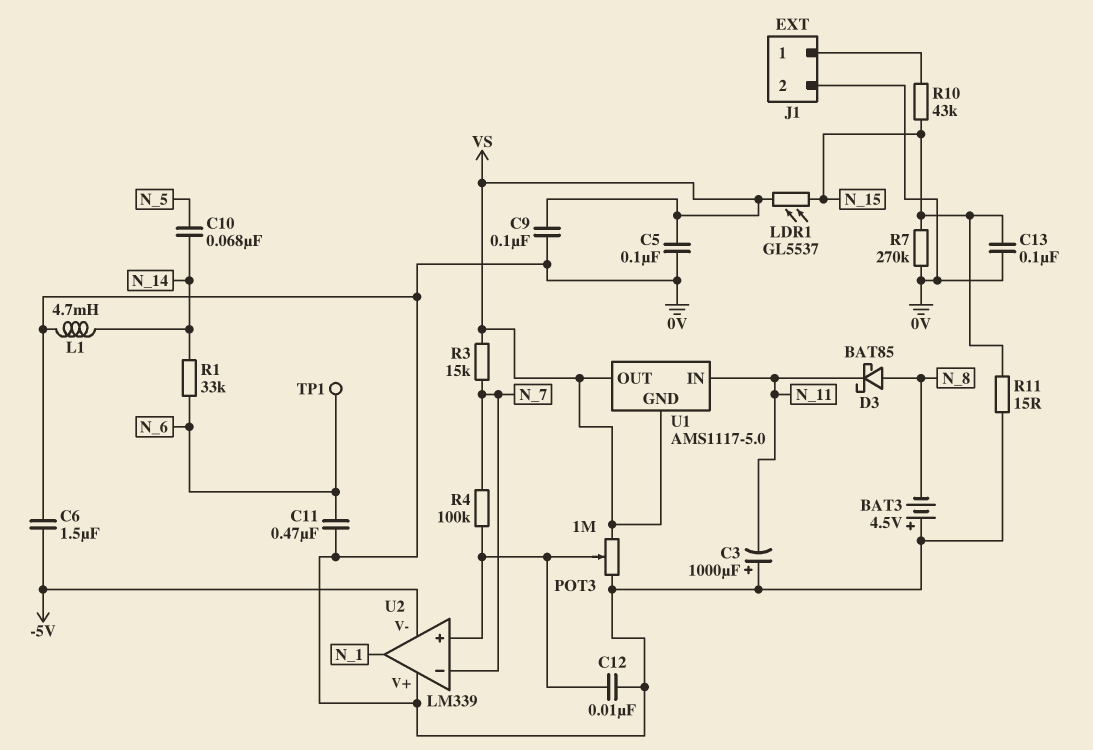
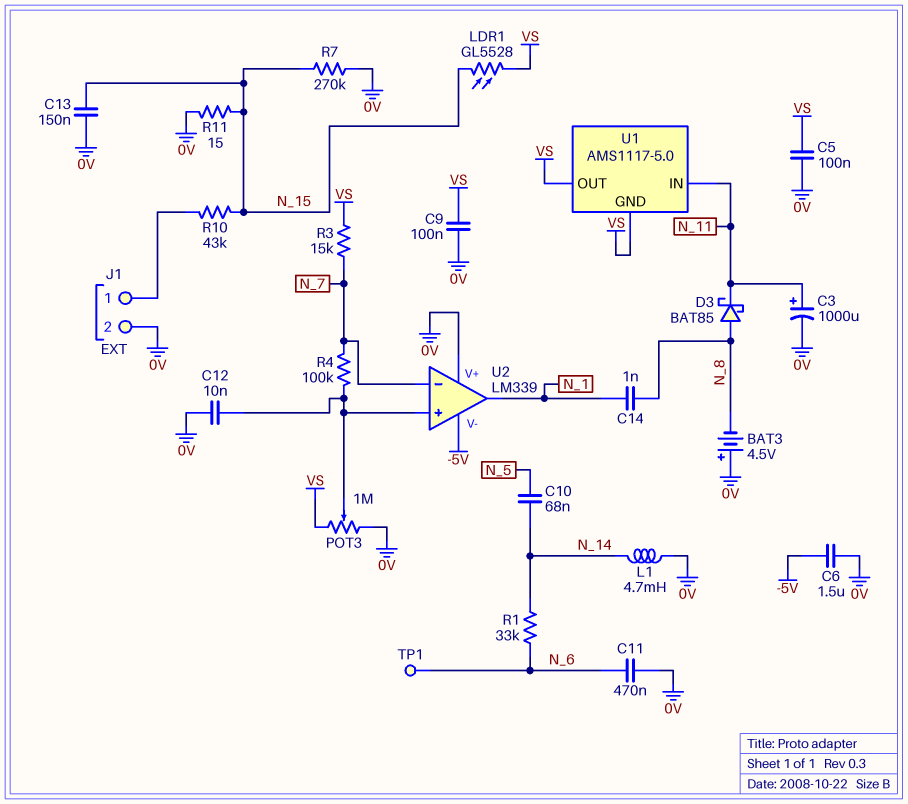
C3: 1000uF (plus 0V, minus N_11) -> 1000uF (plus N_11, minus 0V)
C13: 100nF (0V, N_15) -> 150nF (0V, N_15)
C14: none -> 1nF (N_1, N_8)
LDR1: GL5537 (N_15, VS) -> GL5528 (N_15, VS)

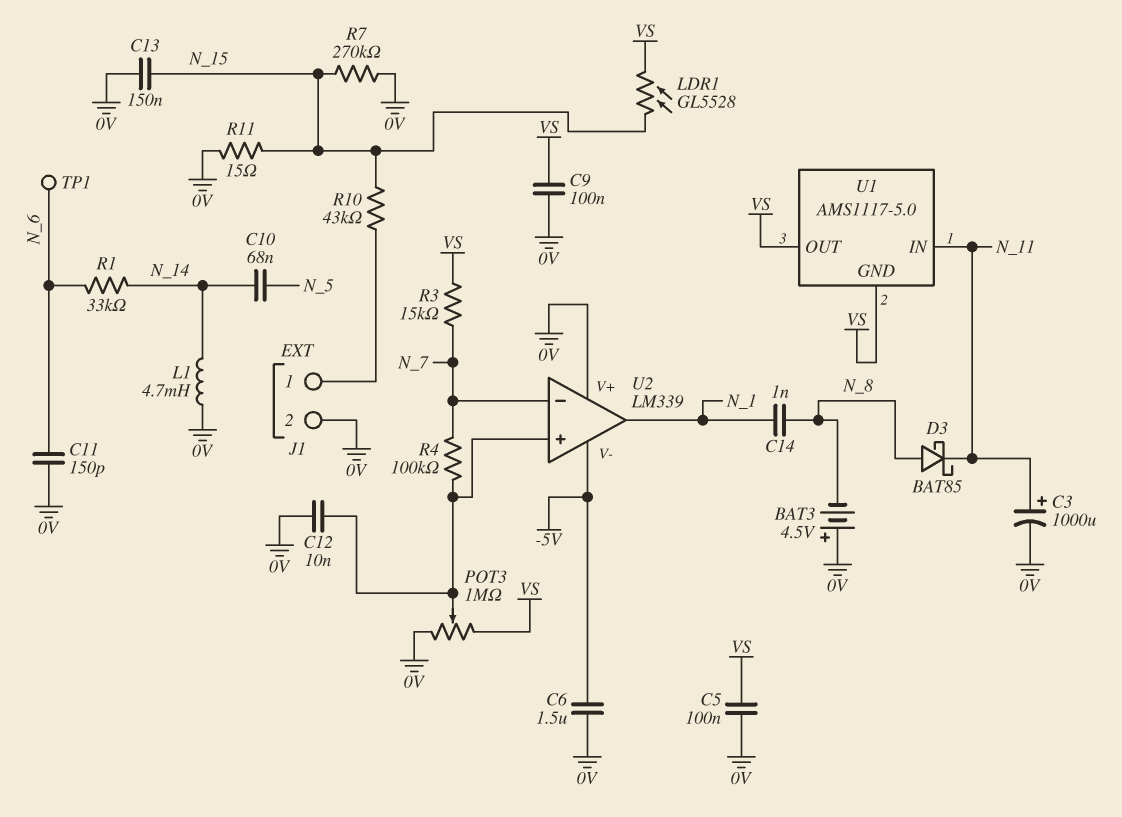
C11: 470nF (0V, N_6) -> 150pF (0V, N_6)

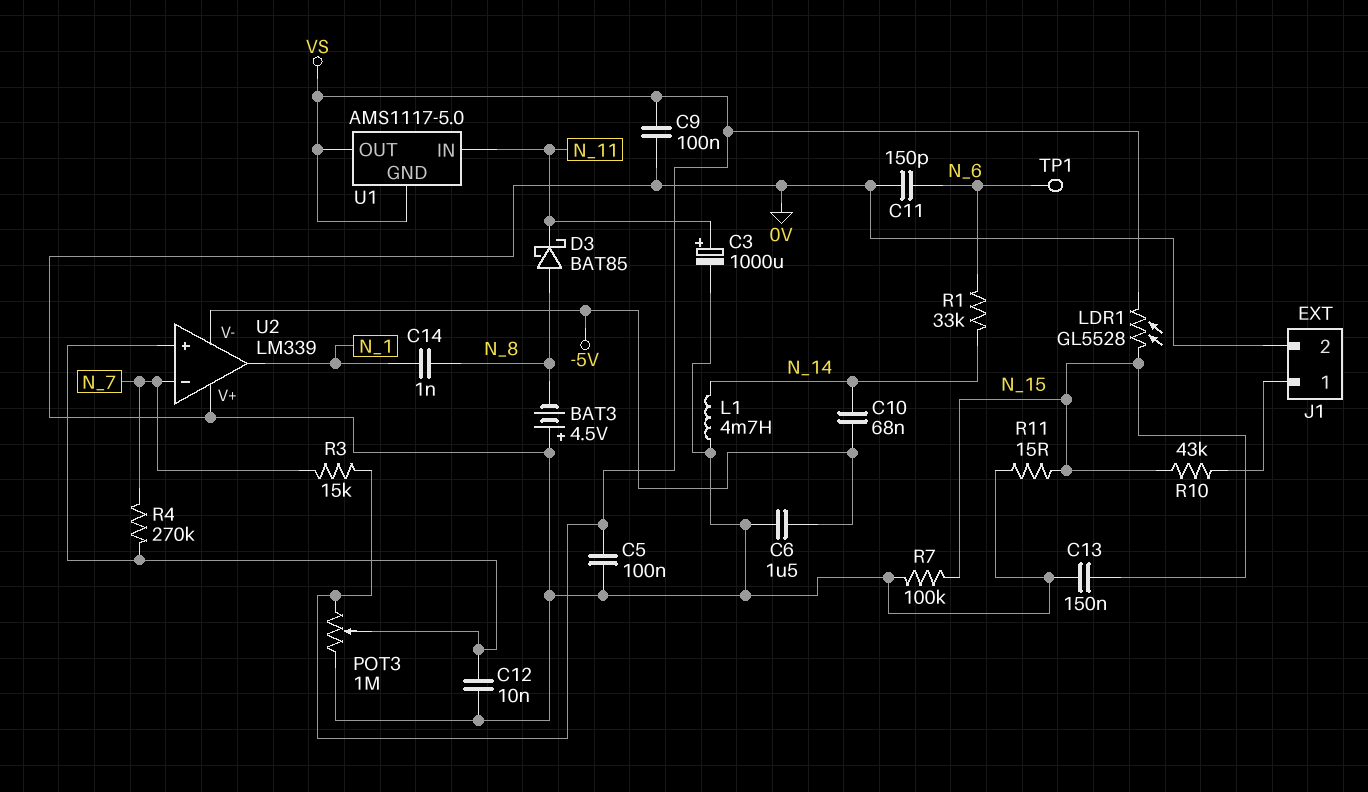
C10: 68nF (N_5, N_14) -> 68nF (-5V, N_14)
R4: 100k (N_7, U2/in+) -> 270k (N_7, U2/in+)
R7: 270k (0V, N_15) -> 100k (0V, N_15)

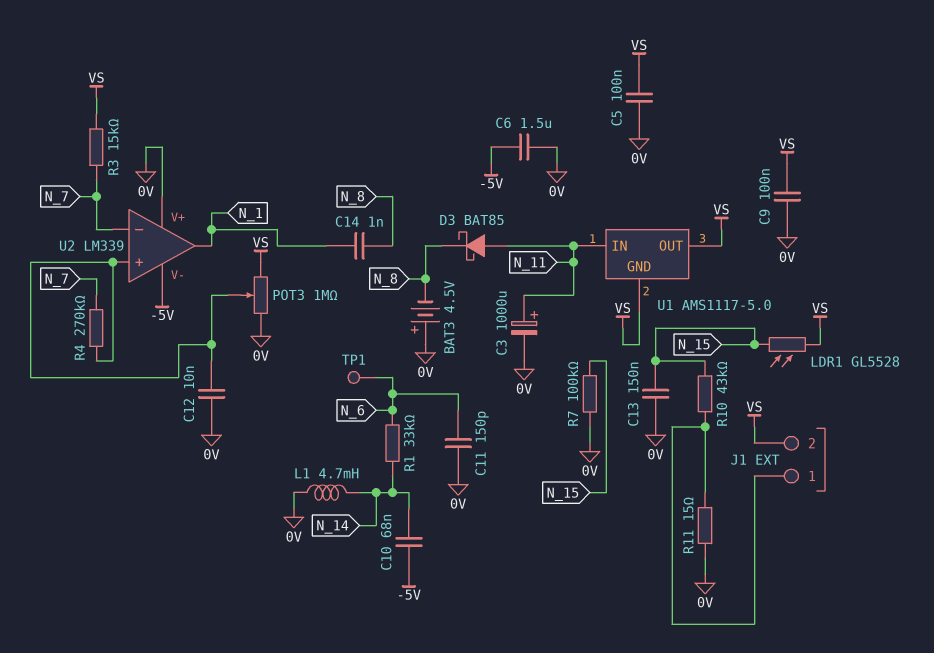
D3: schottky BAT85 (A N_8, K N_11) -> schottky BAT85 (A N_11, K N_8)
J1 pin 2: 0V -> VS
R11: 15 (0V, N_15) -> 15 (0V, J1/1)

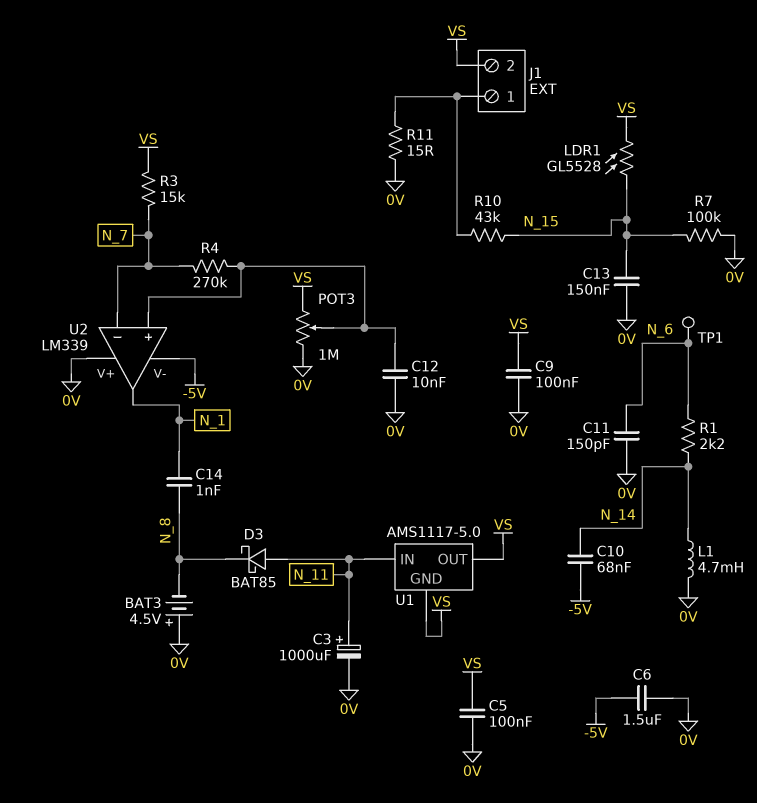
R1: 33k (N_6, N_14) -> 2.2k (N_6, N_14)

